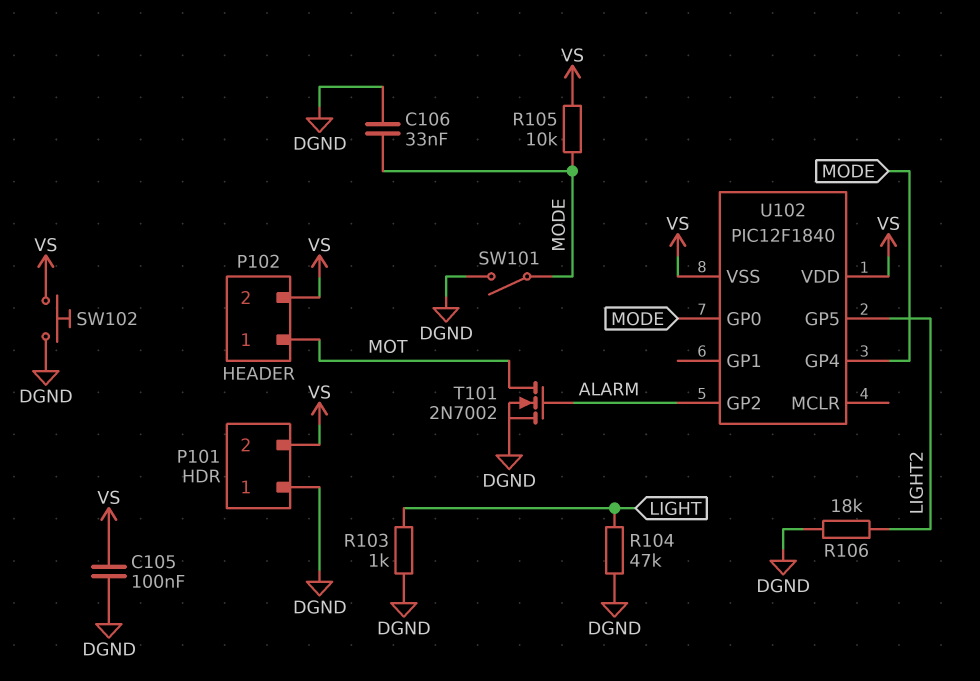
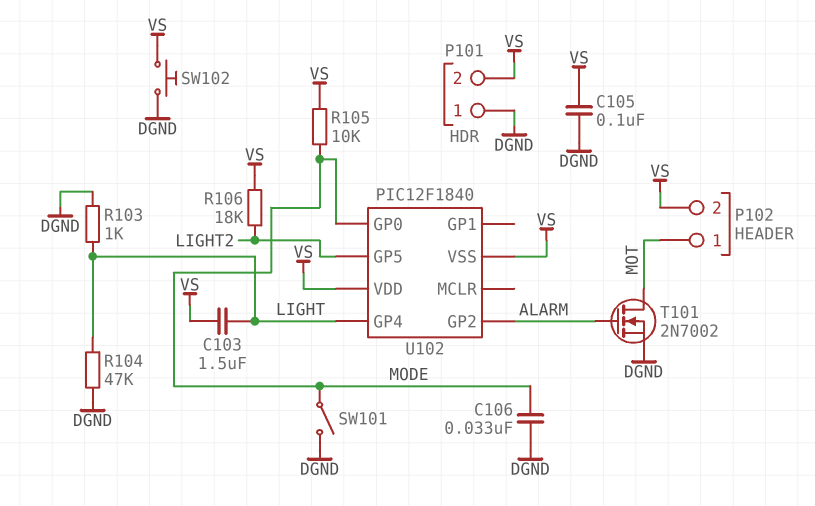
C103: none -> 1.5uF (LIGHT, VS)
R106: 18k (DGND, LIGHT2) -> 18k (LIGHT2, VS)
U102 pin GP4: MODE -> LIGHT

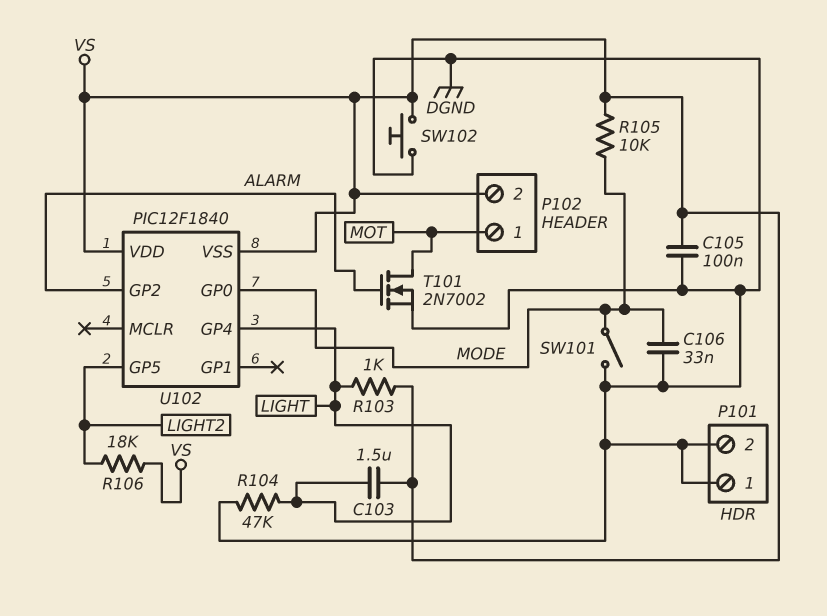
P101 pin 2: VS -> DGND
R103: 1k (DGND, LIGHT) -> 1k (LIGHT, VS)

